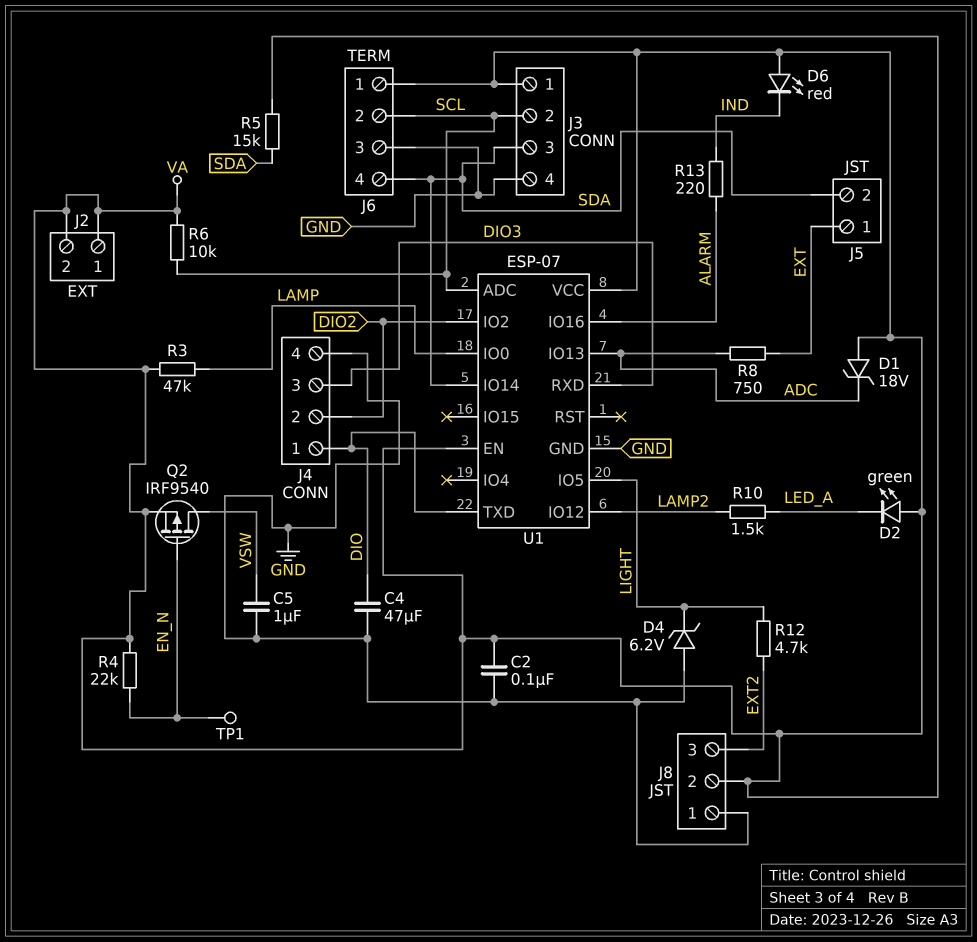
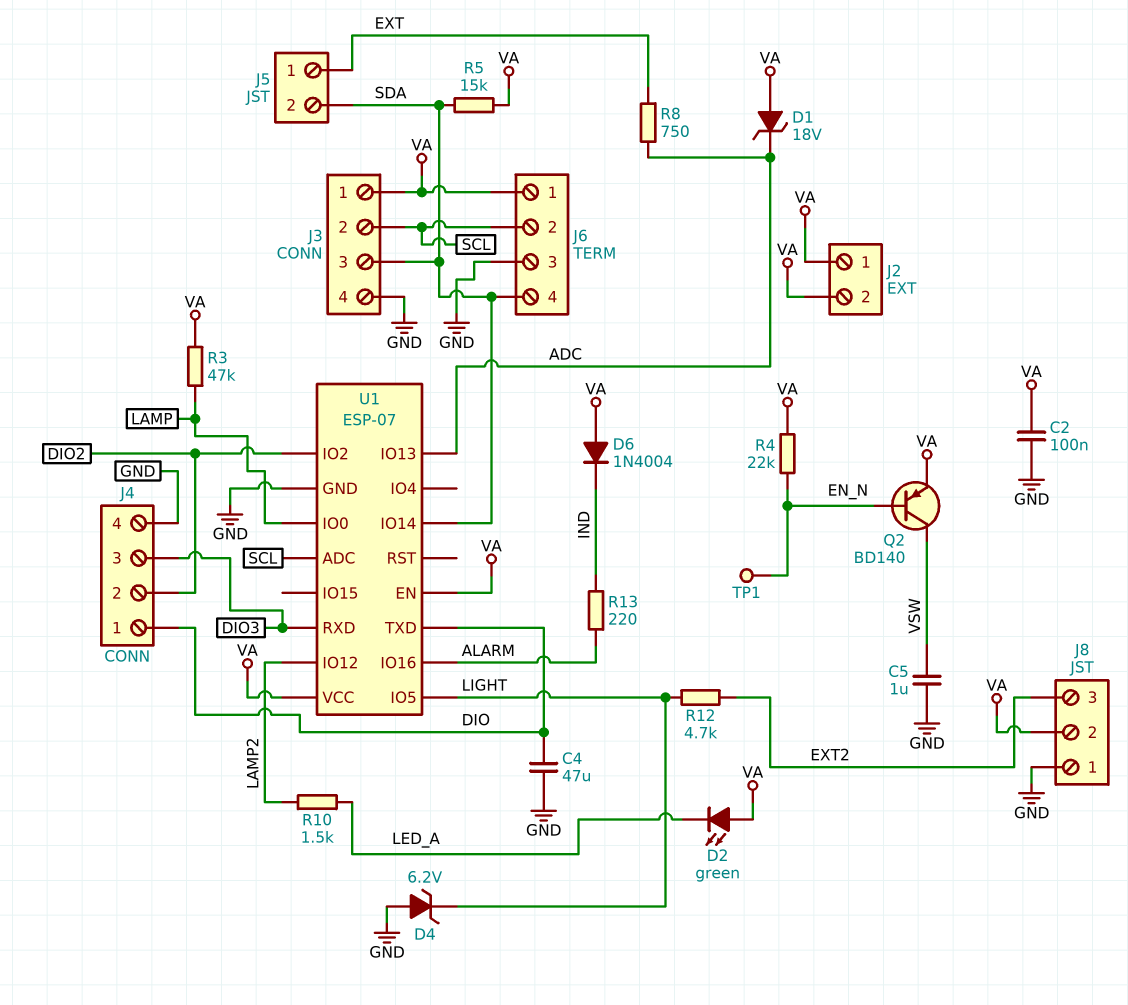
D6: LED red (A VA, K IND) -> diode 1N4004 (A VA, K IND)
Q2: PMOS IRF9540 (G EN_N, D VSW, S VA) -> PNP BD140 (B EN_N, C VSW, E VA)
R6: 10k (SCL, VA) -> none

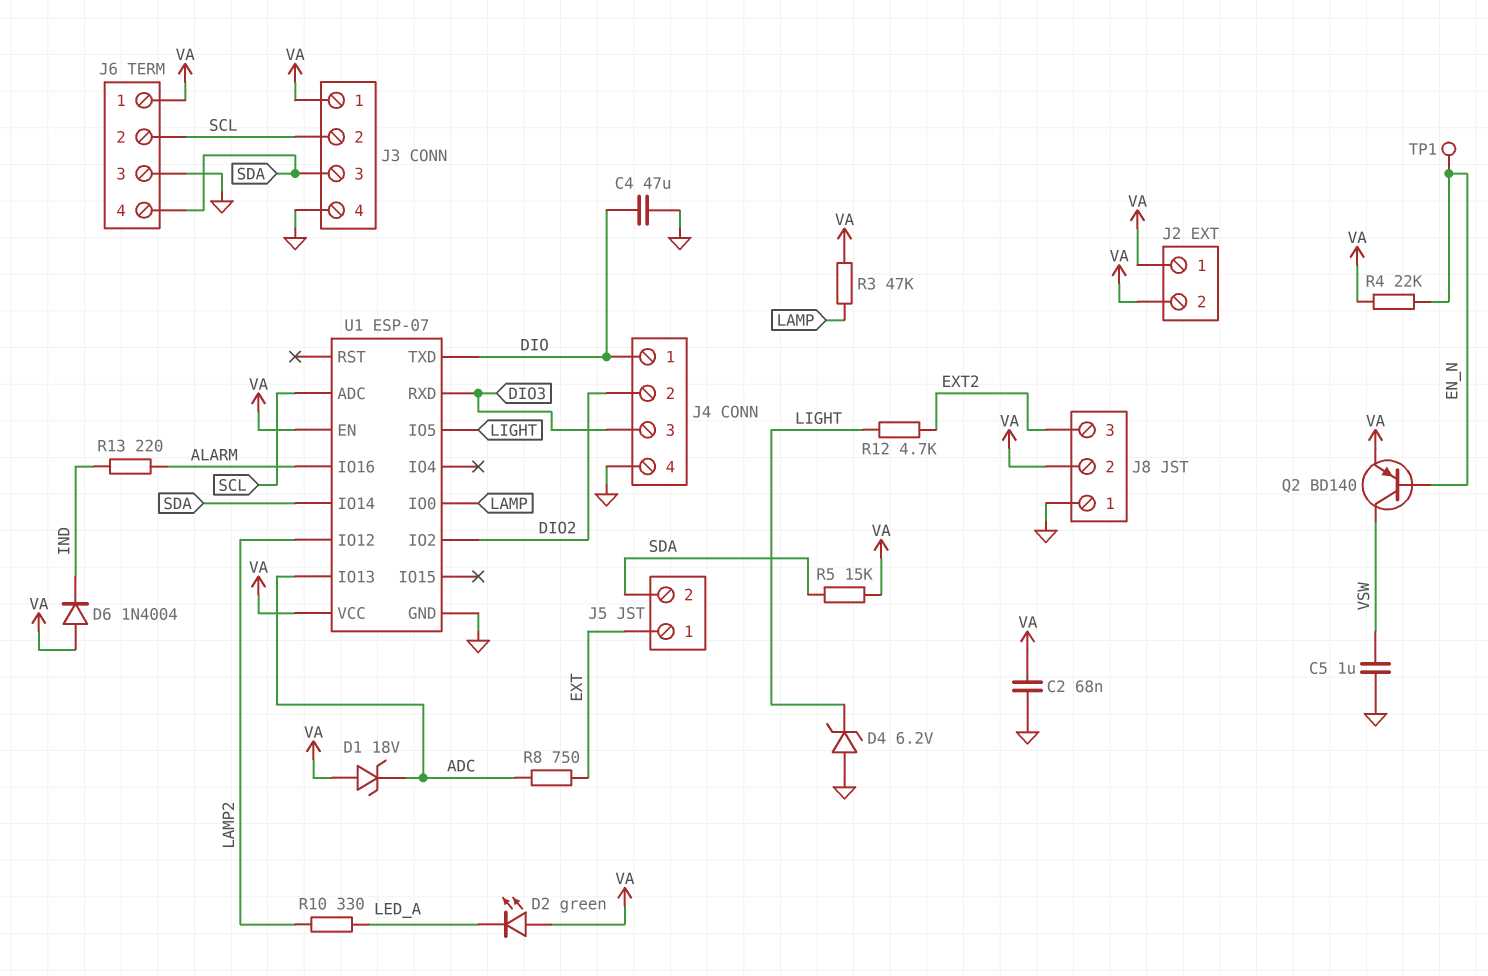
C2: 100nF (GND, VA) -> 68nF (GND, VA)
R10: 1.5k (LAMP2, LED_A) -> 330 (LAMP2, LED_A)

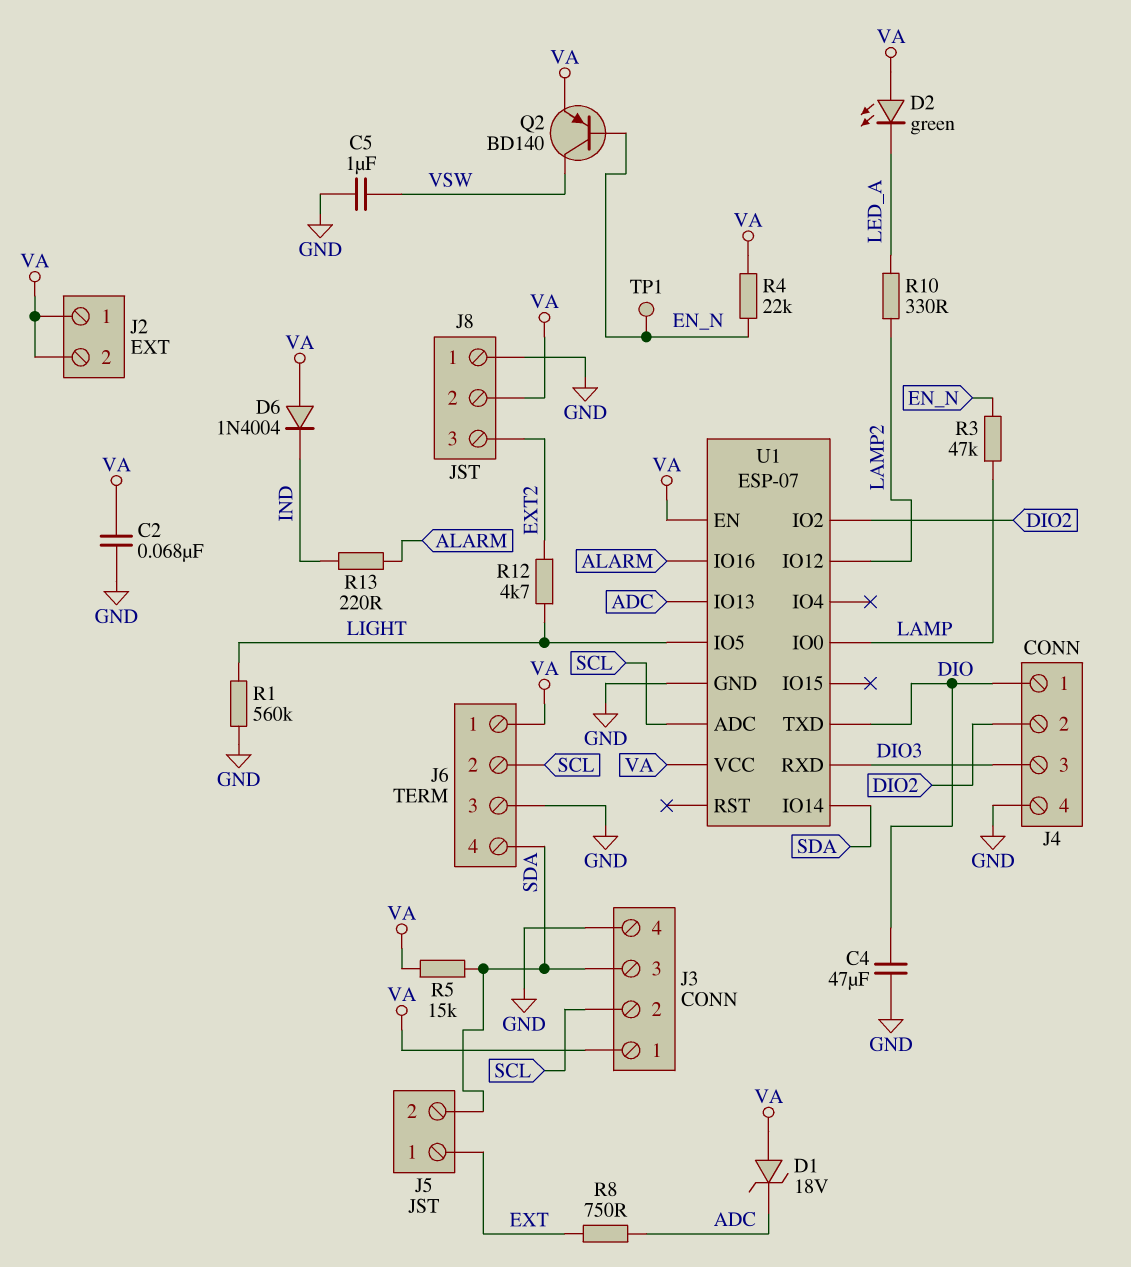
D4: zener 6.2V (A GND, K LIGHT) -> none
R1: none -> 560k (GND, LIGHT)
R3: 47k (LAMP, VA) -> 47k (EN_N, LAMP)

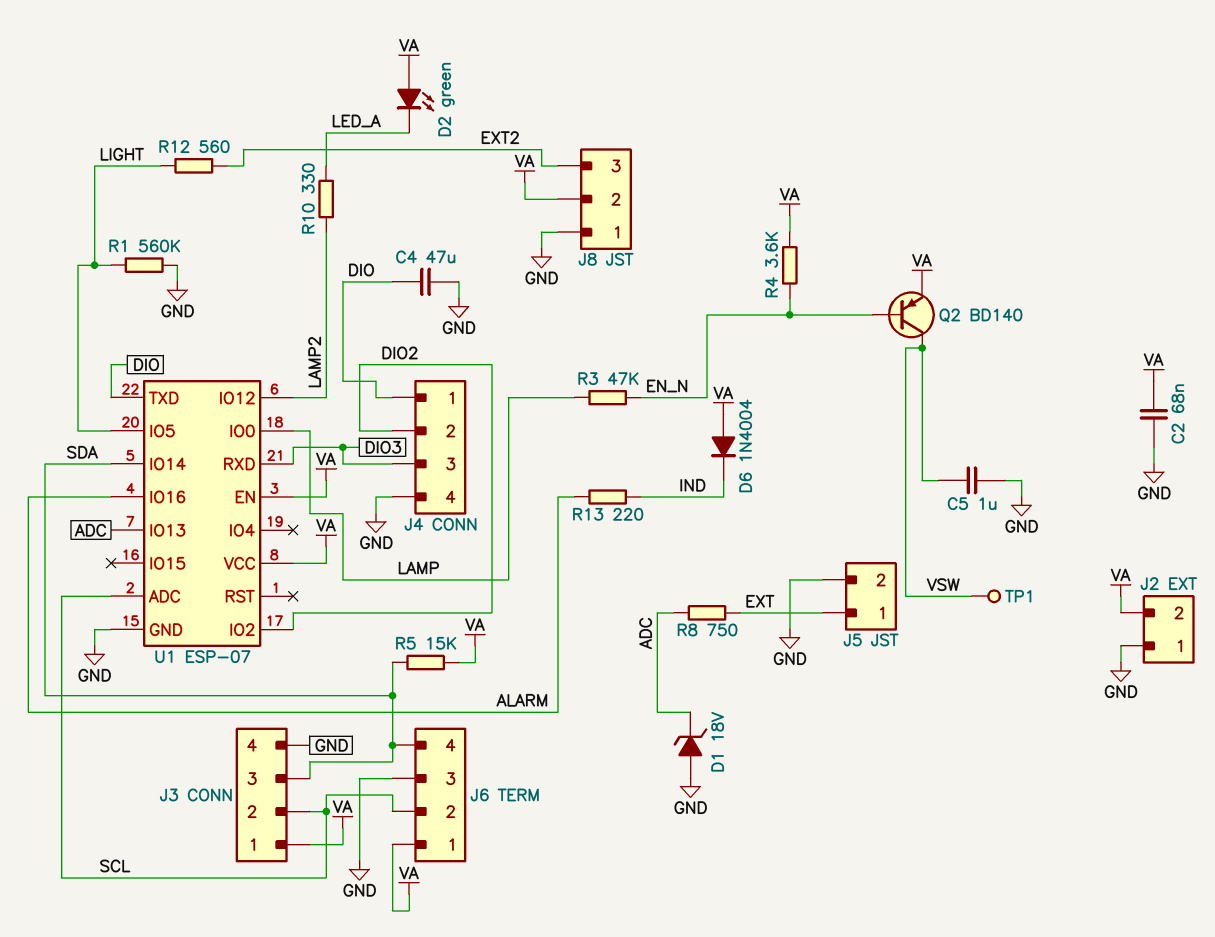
D1: zener 18V (A VA, K ADC) -> zener 18V (A GND, K ADC)
J2 pin 1: VA -> GND
J5 pin 2: SDA -> GND
R4: 22k (EN_N, VA) -> 3.6k (EN_N, VA)
R12: 4.7k (EXT2, LIGHT) -> 560 (EXT2, LIGHT)
TP1: test point (EN_N) -> test point (VSW)

